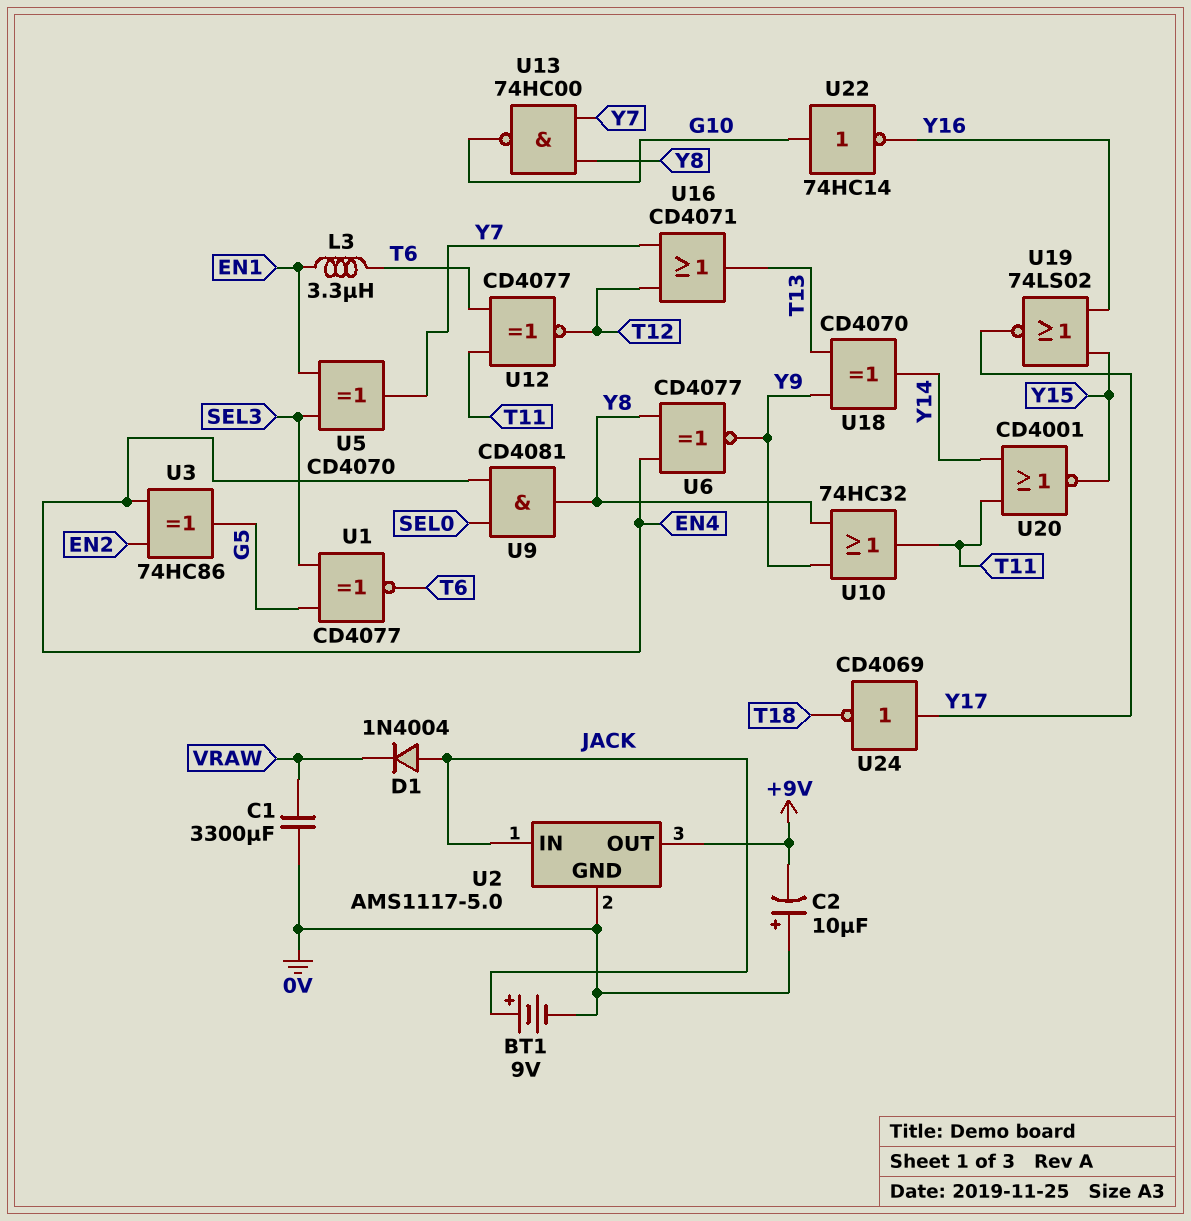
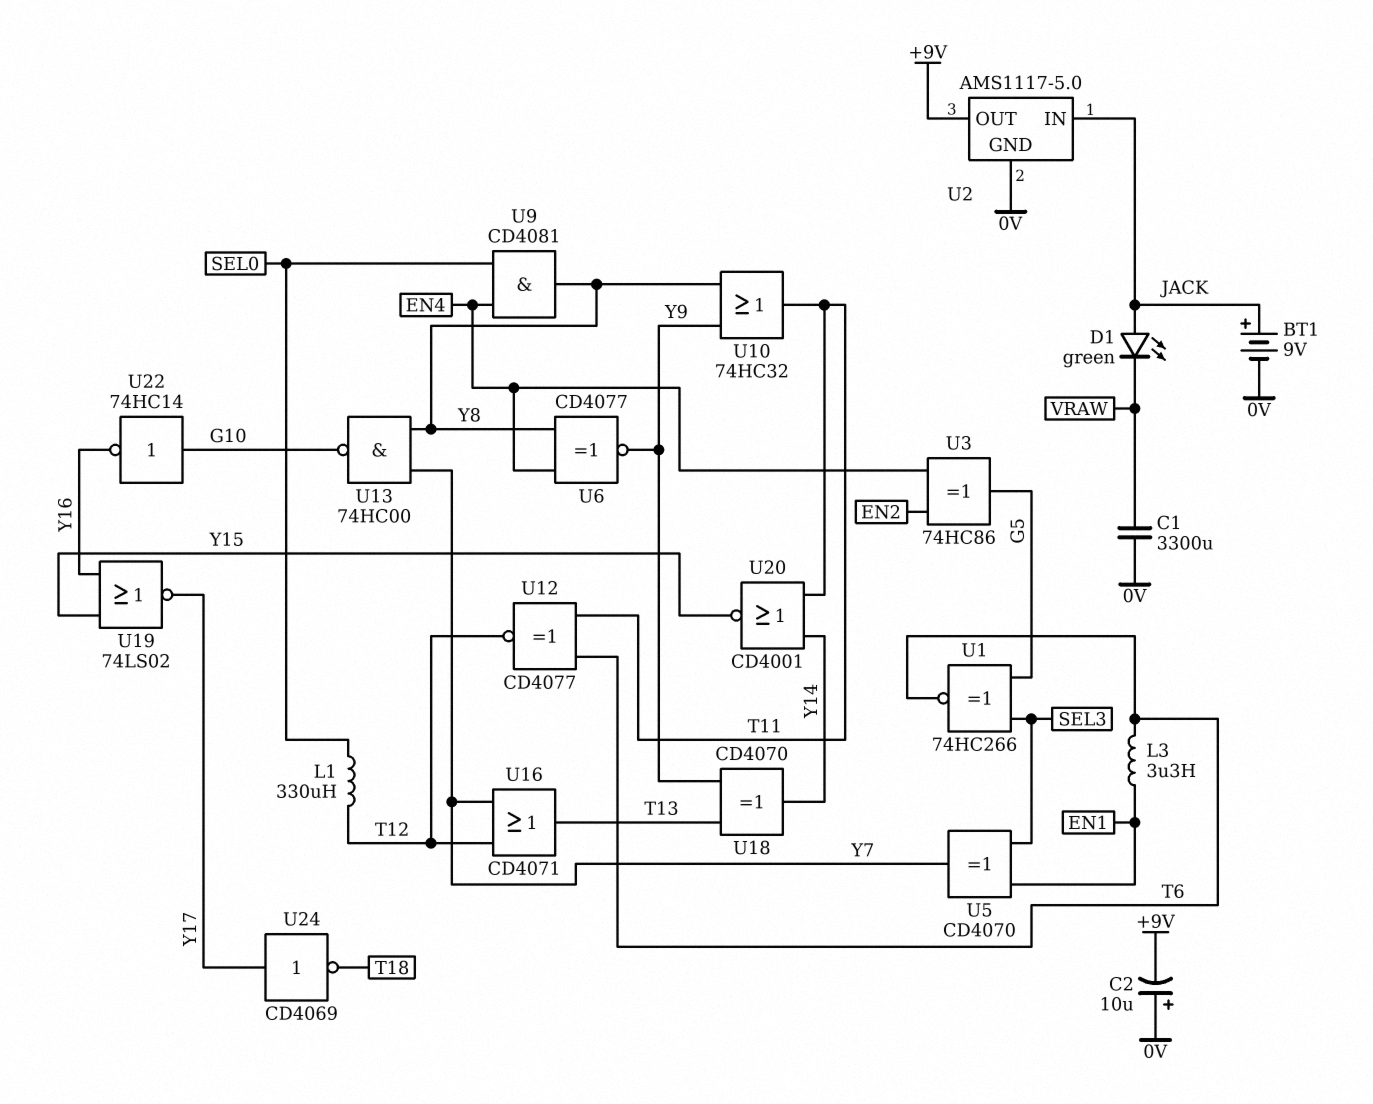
D1: diode 1N4004 (A JACK, K VRAW) -> LED green (A JACK, K VRAW)
L1: none -> 330uH (SEL0, T12)
U1: XNOR CD4077 (in G5, in SEL3, out T6) -> XNOR 74HC266 (in G5, in SEL3, out T6)

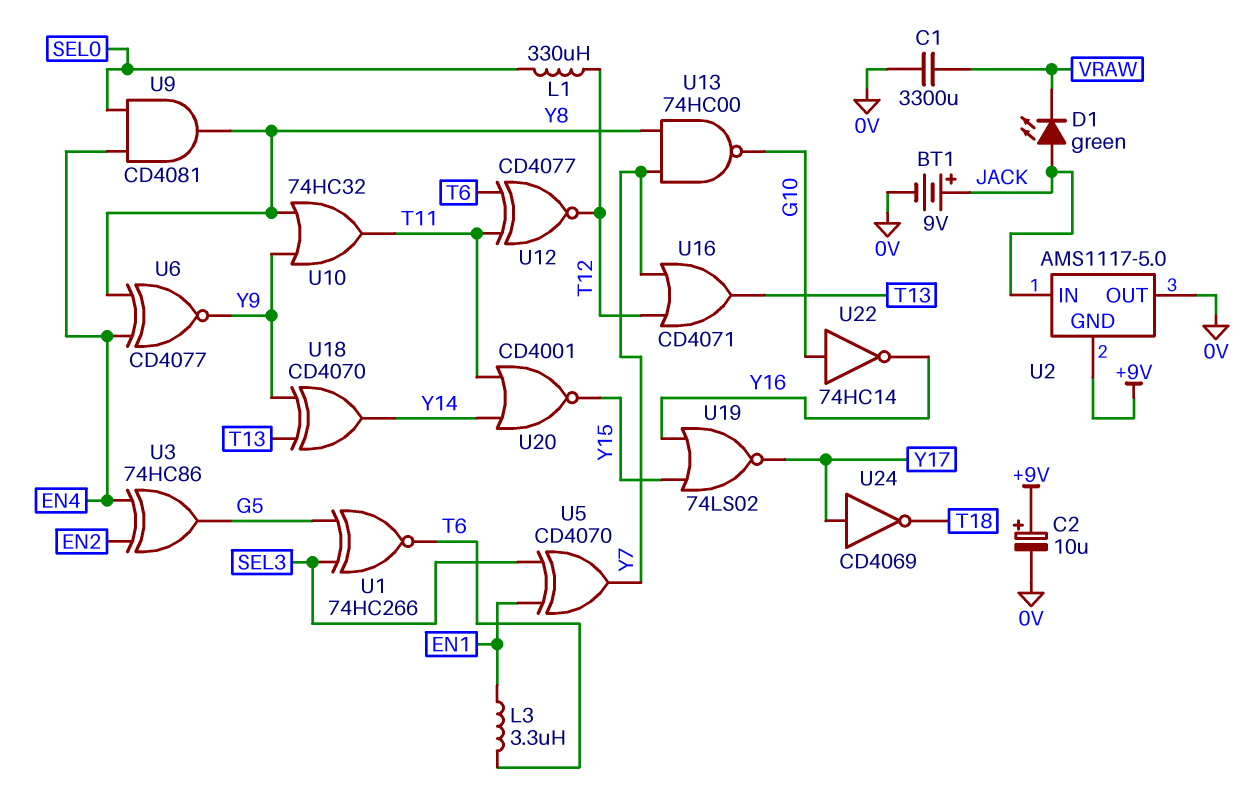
C2: 10uF (plus 0V, minus +9V) -> 10uF (plus +9V, minus 0V)
U2 pin GND: 0V -> +9V
U2 pin OUT: +9V -> 0V

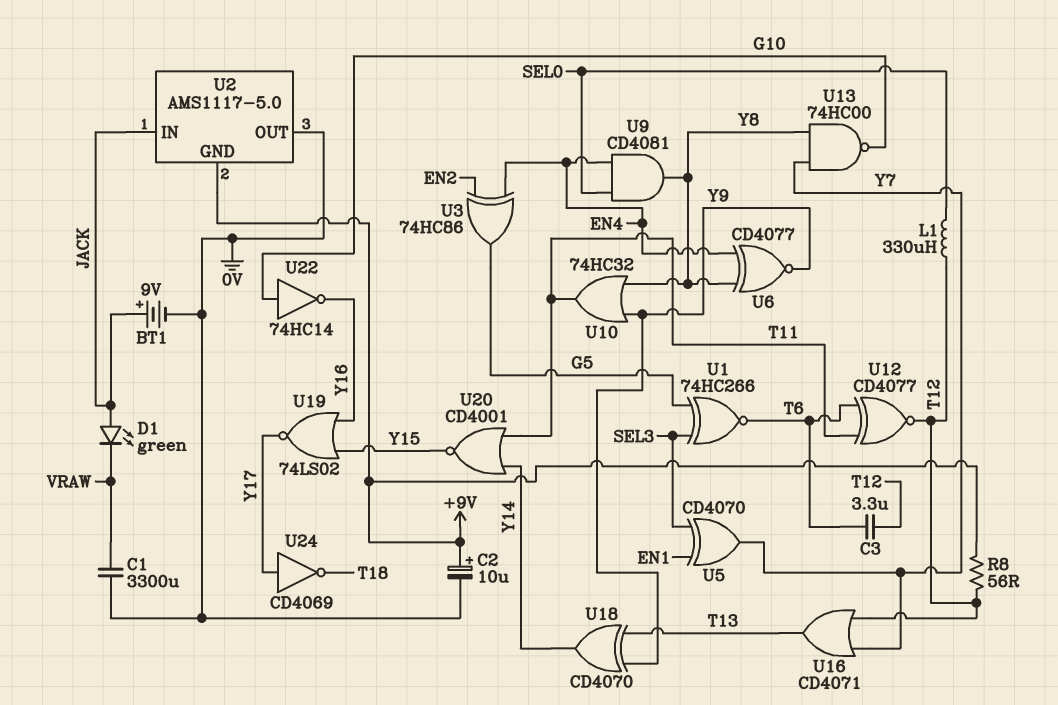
C3: none -> 3.3uF (T6, T12)
L3: 3.3uH (EN1, T6) -> none
R8: none -> 56 (+9V, T12)

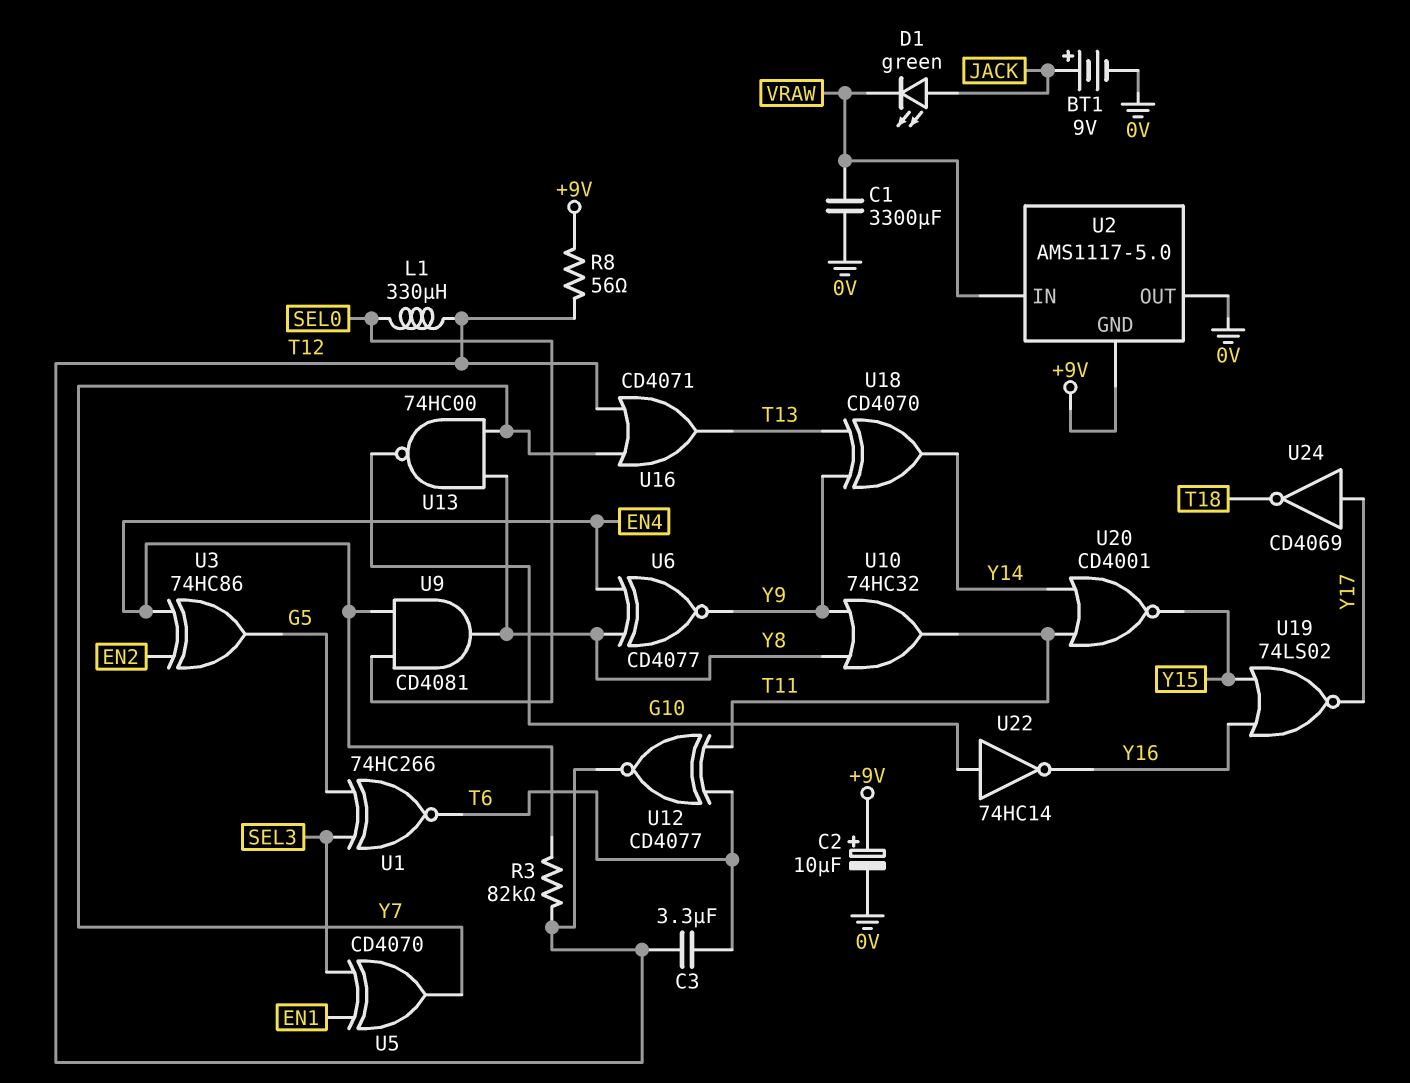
R3: none -> 82k (EN4, T12)
U2 pin IN: JACK -> VRAW

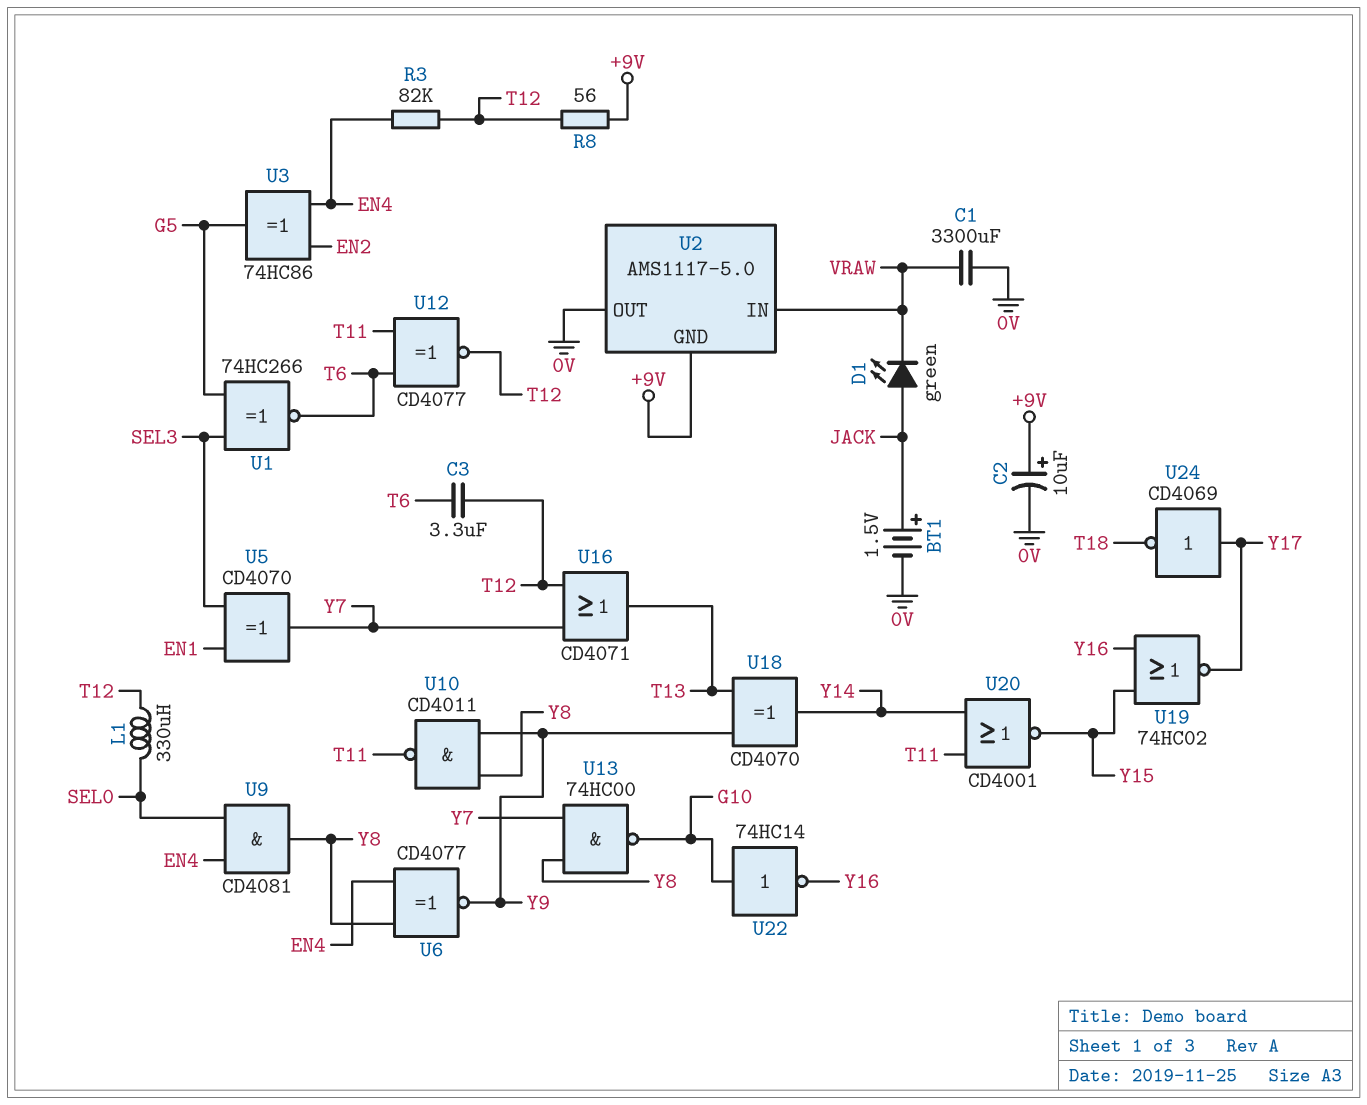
BT1: 9V (plus JACK, minus 0V) -> 1.5V (plus JACK, minus 0V)
U10: OR 74HC32 (in Y8, in Y9, out T11) -> NAND CD4011 (in Y8, in Y9, out T11)
U19: NOR 74LS02 (in Y15, in Y16, out Y17) -> NOR 74HC02 (in Y15, in Y16, out Y17)

